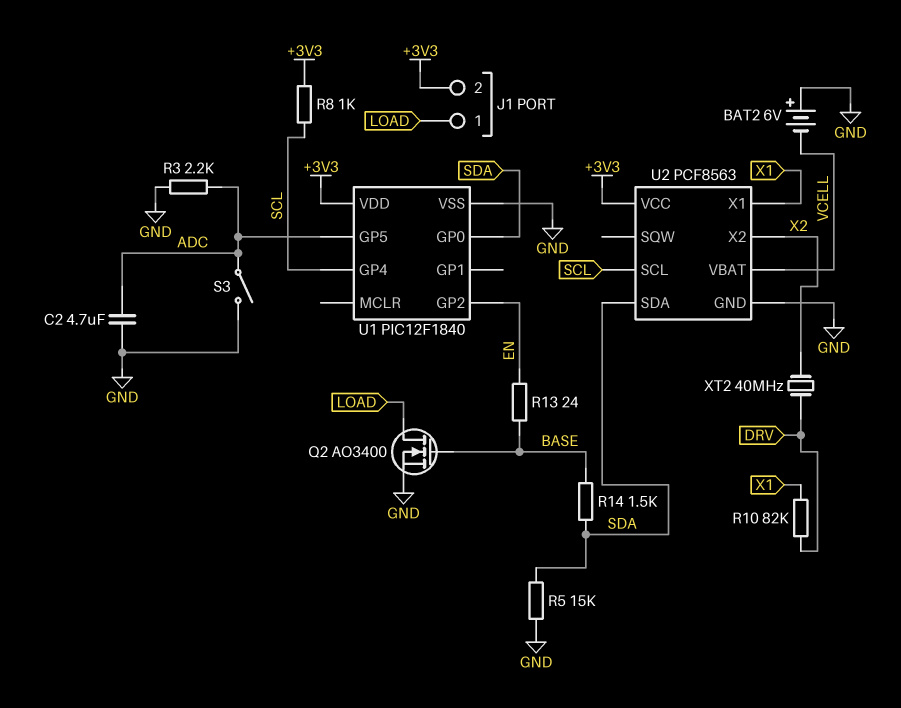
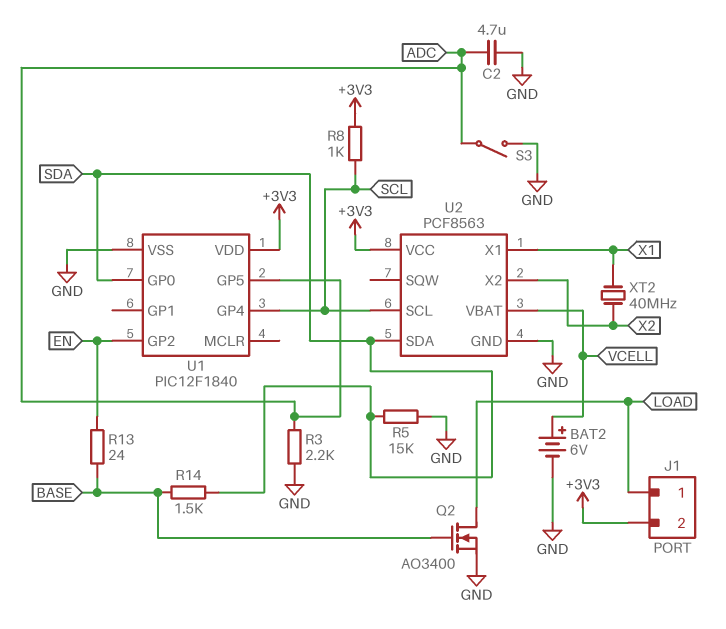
BAT2: 6V (plus GND, minus VCELL) -> 6V (plus VCELL, minus GND)
R10: 82k (DRV, X1) -> none
XT2: 40MHz (DRV, X2) -> 40MHz (X1, X2)

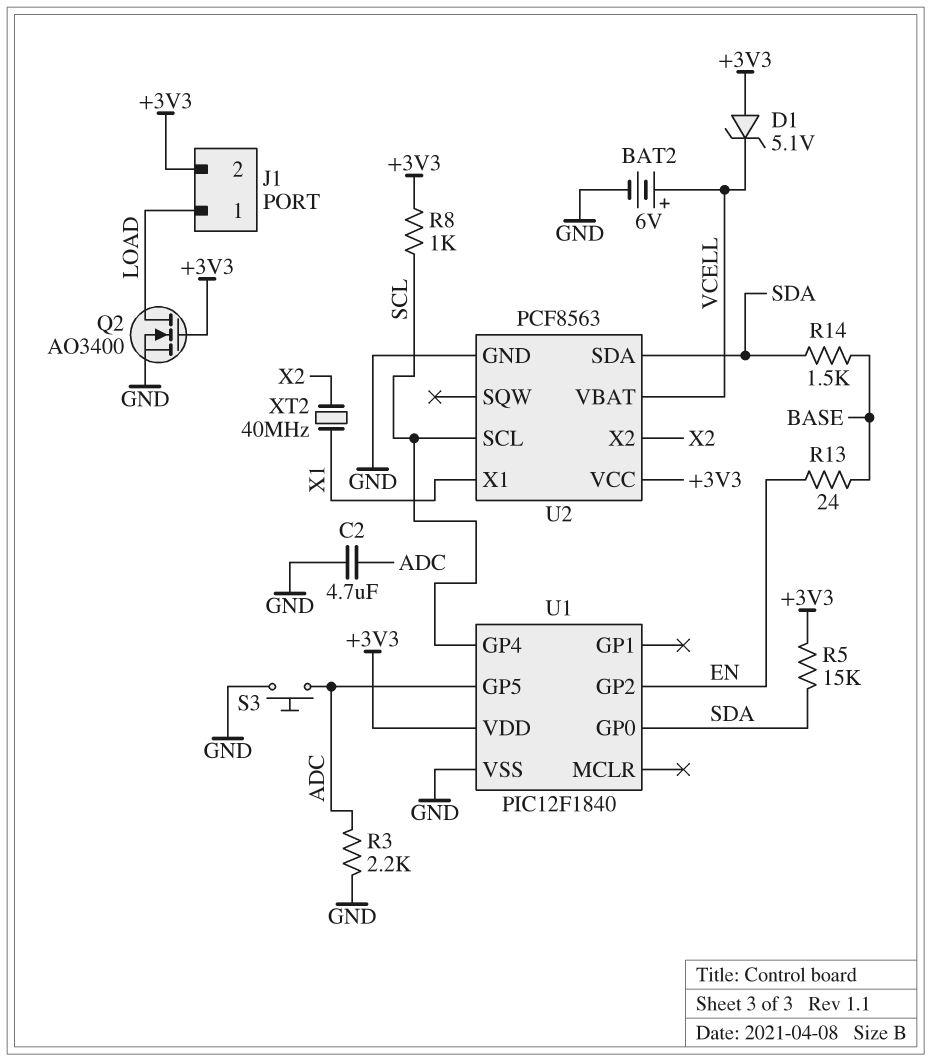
D1: none -> zener 5.1V (A +3V3, K VCELL)
Q2: NMOS AO3400 (G BASE, D LOAD, S GND) -> NMOS AO3400 (G +3V3, D LOAD, S GND)
R5: 15k (GND, SDA) -> 15k (+3V3, SDA)
S3: switch (ADC, GND) -> button (ADC, GND)

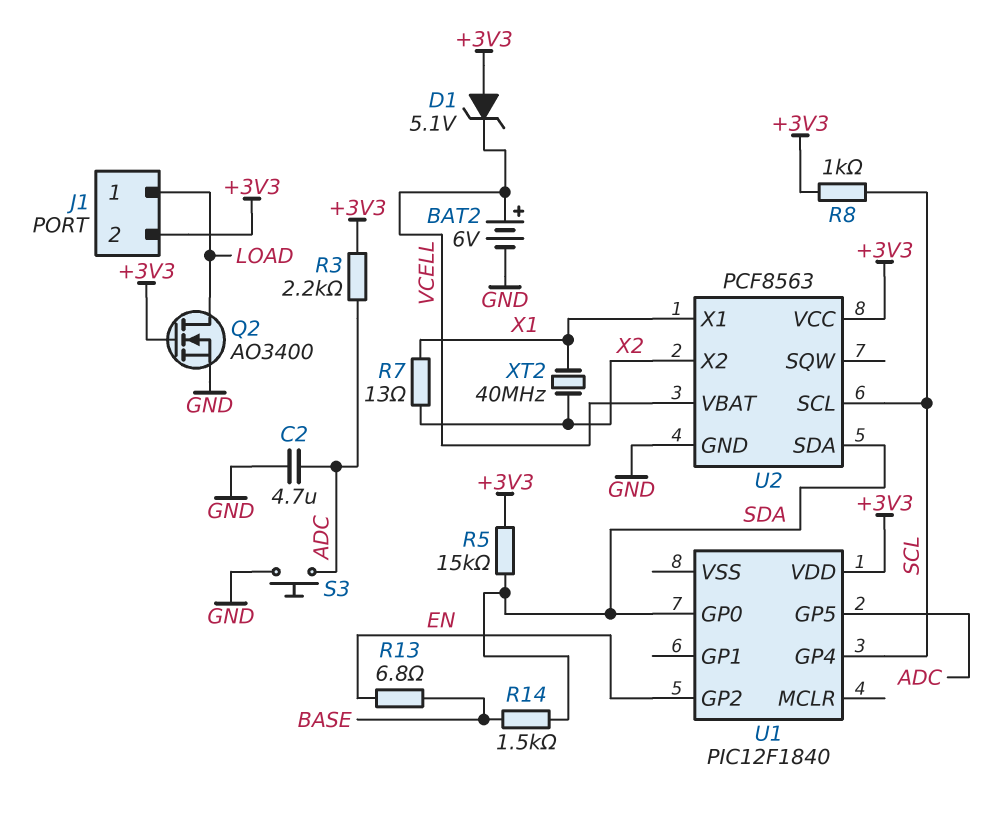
R3: 2.2k (ADC, GND) -> 2.2k (+3V3, ADC)
R7: none -> 13 (X1, X2)
R13: 24 (BASE, EN) -> 6.8 (BASE, EN)
U1 pin VSS: GND -> none

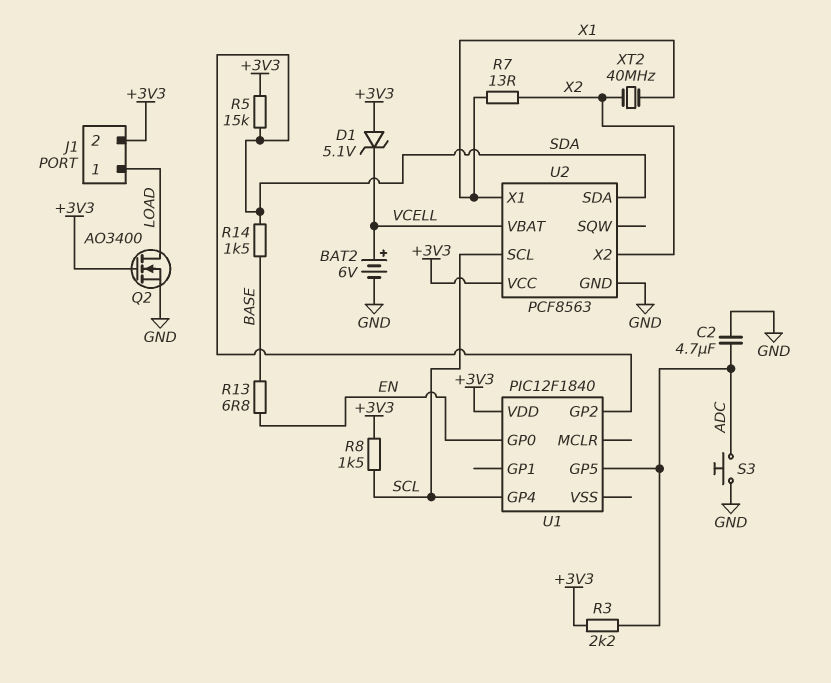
R8: 1k (+3V3, SCL) -> 1.5k (+3V3, SCL)
U1 pin GP0: SDA -> EN
U1 pin GP2: EN -> SDA

